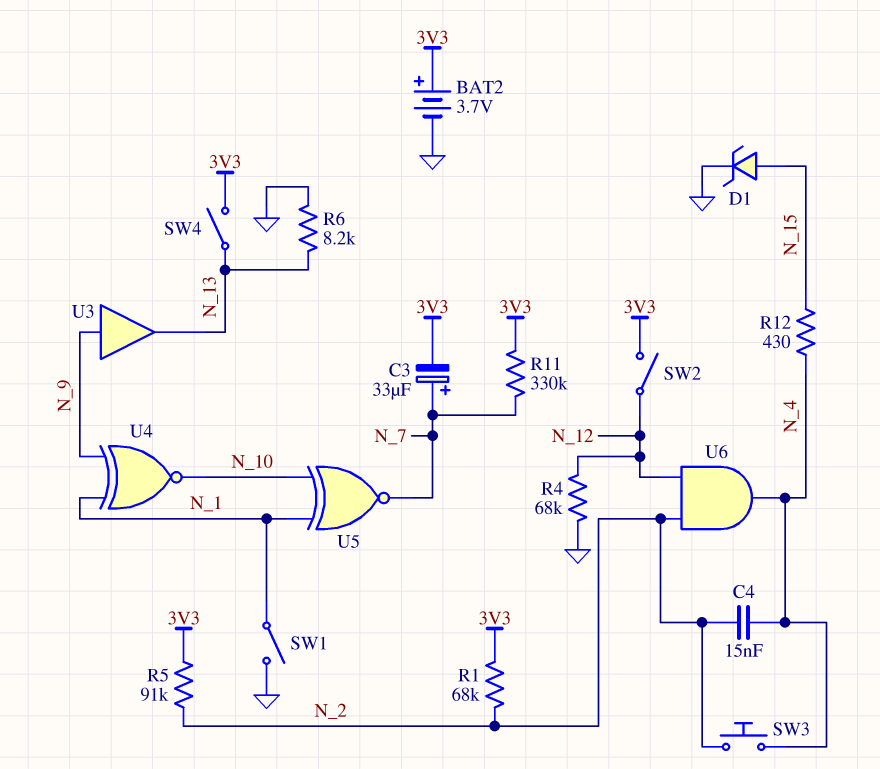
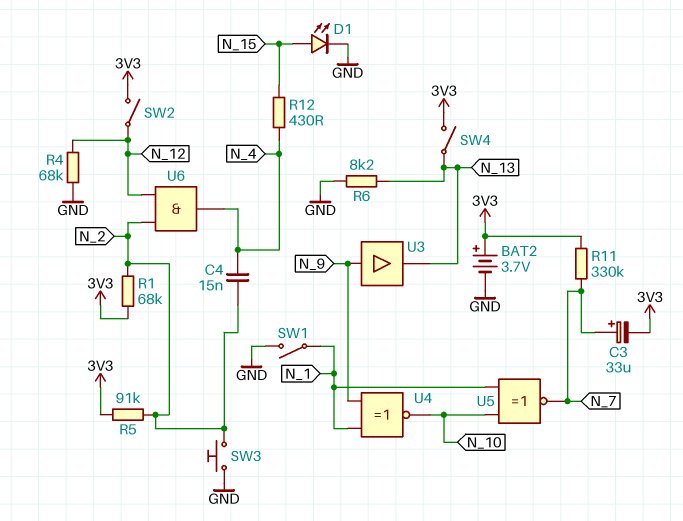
D1: zener (A N_15, K GND) -> LED (A N_15, K GND)
SW3: button (N_2, N_4) -> button (GND, N_2)

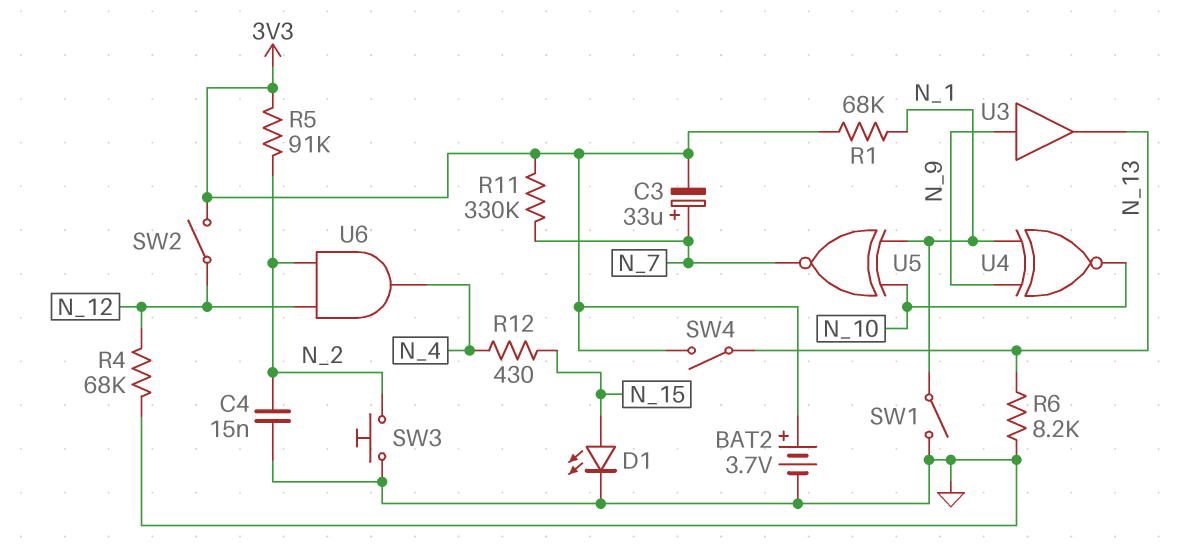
C4: 15nF (N_2, N_4) -> 15nF (GND, N_2)
R1: 68k (3V3, N_2) -> 68k (3V3, N_1)

